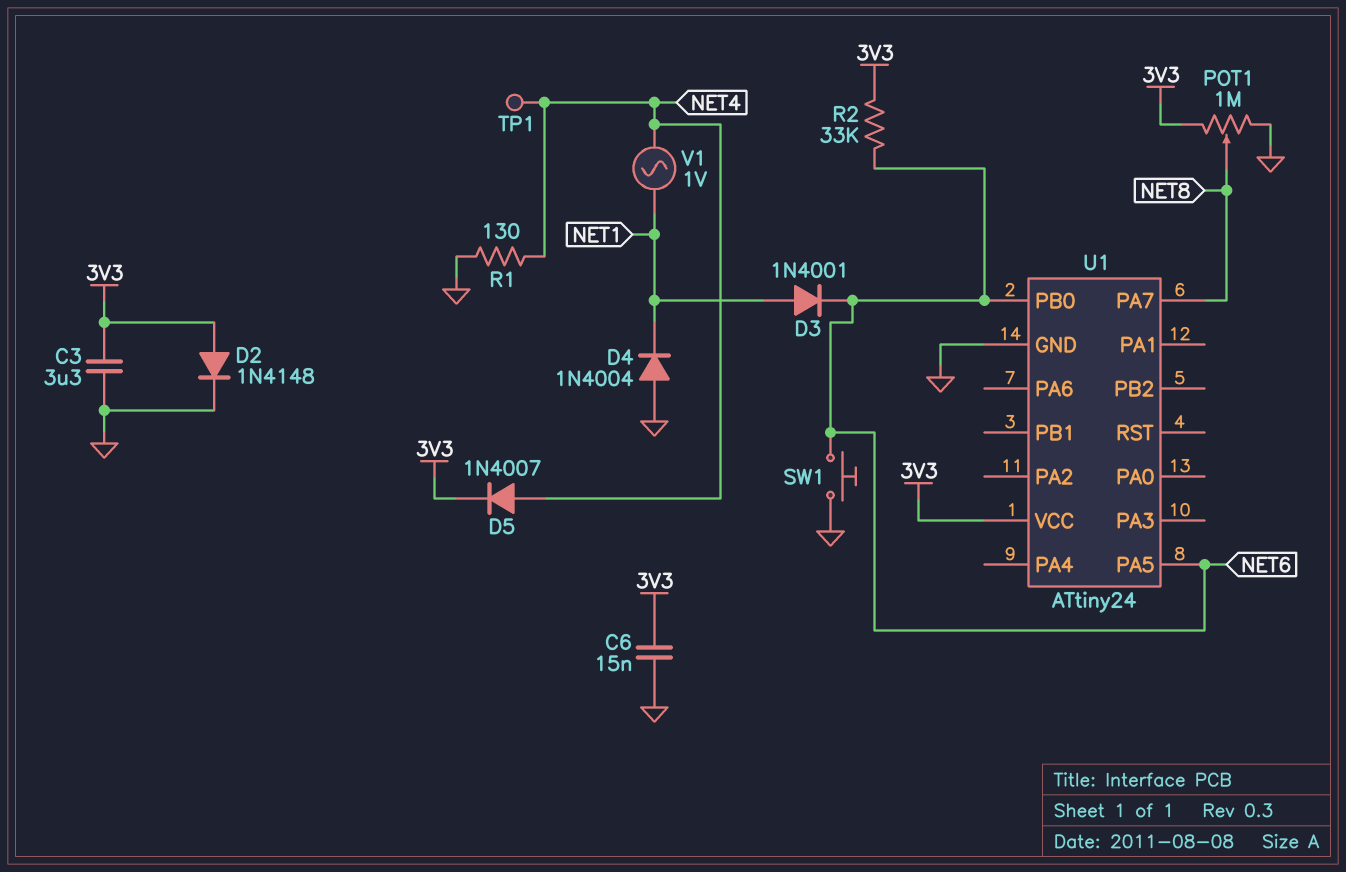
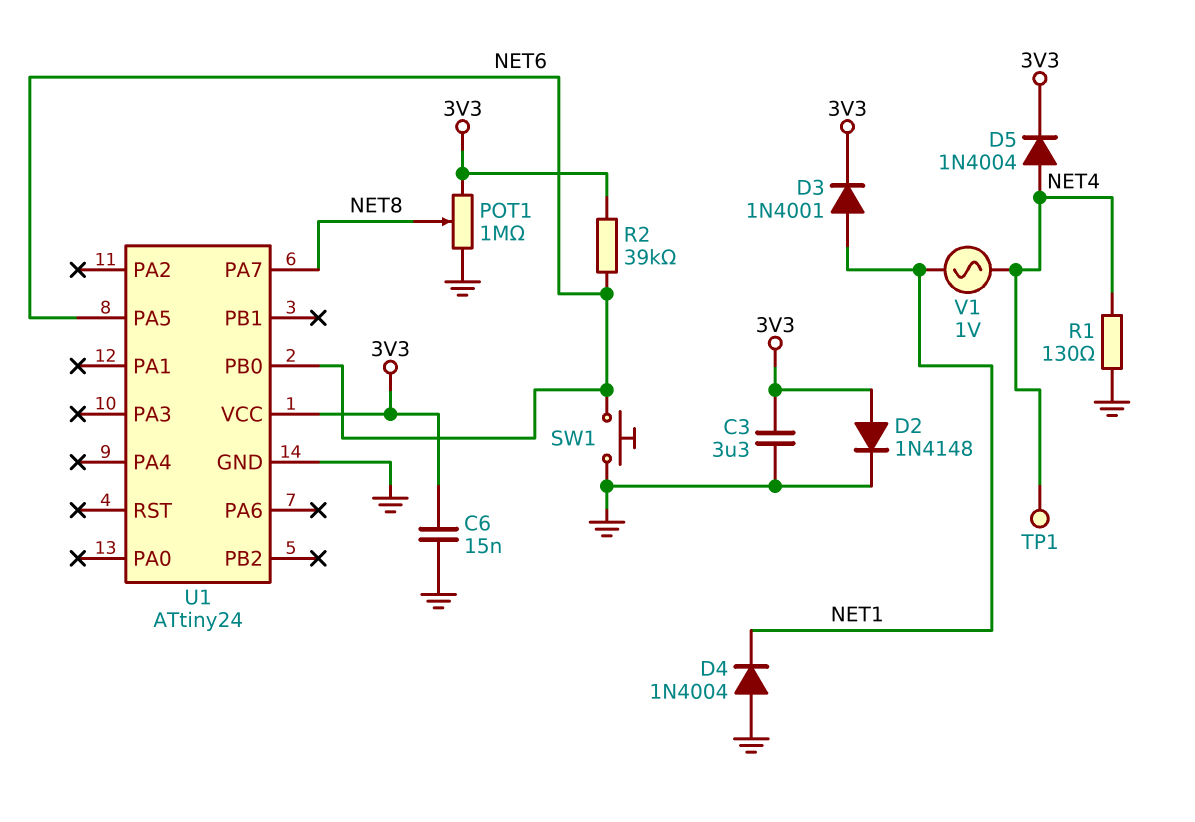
D3: diode 1N4001 (A NET1, K NET6) -> diode 1N4001 (A NET1, K 3V3)
D5: diode 1N4007 (A NET4, K 3V3) -> diode 1N4004 (A NET4, K 3V3)
R2: 33k (3V3, NET6) -> 39k (3V3, NET6)

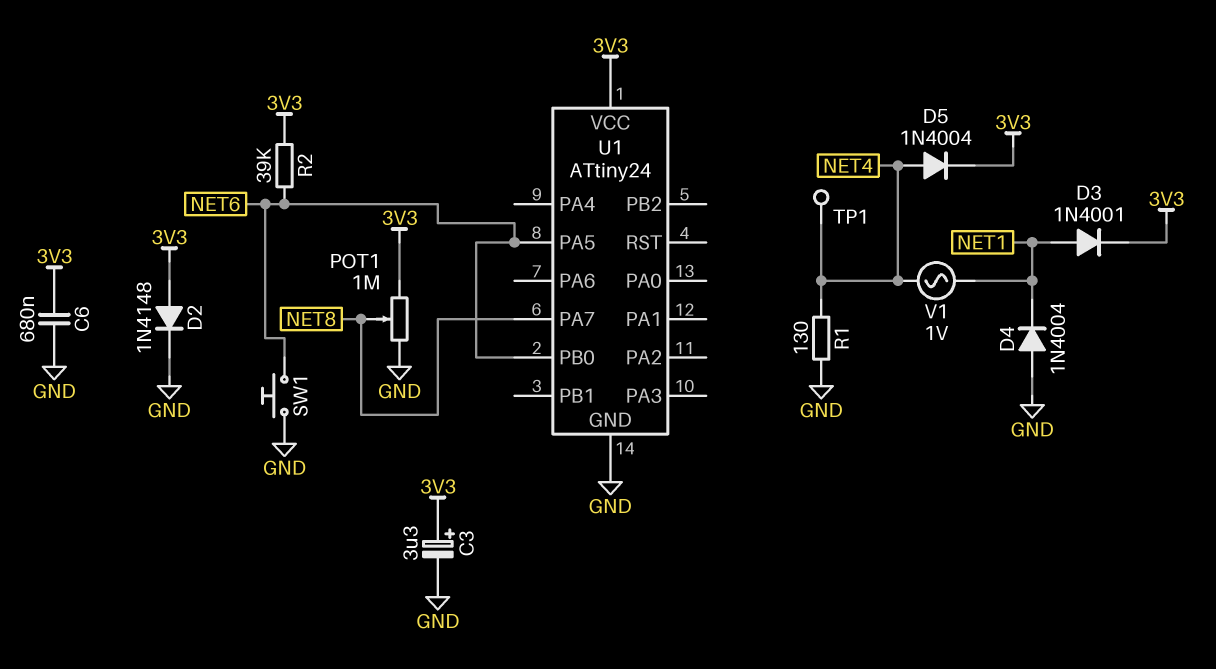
C3: 3.3uF (3V3, GND) -> 3.3uF (plus 3V3, minus GND)
C6: 15nF (3V3, GND) -> 680nF (3V3, GND)

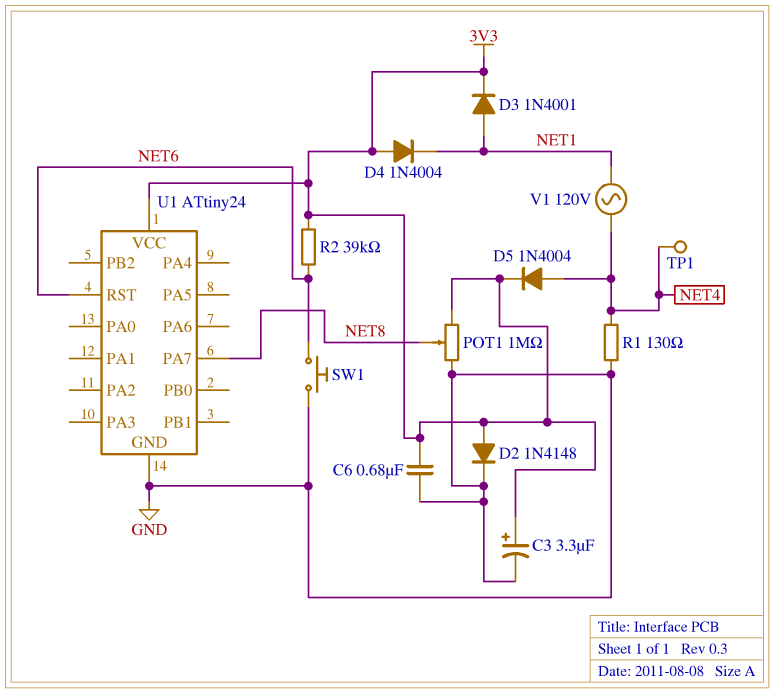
D4: diode 1N4004 (A GND, K NET1) -> diode 1N4004 (A 3V3, K NET1)
U1 pin PA5: NET6 -> none
U1 pin PB0: NET6 -> none
U1 pin RST: none -> NET6
V1: AC 1V (NET1, NET4) -> AC 120V (NET1, NET4)

